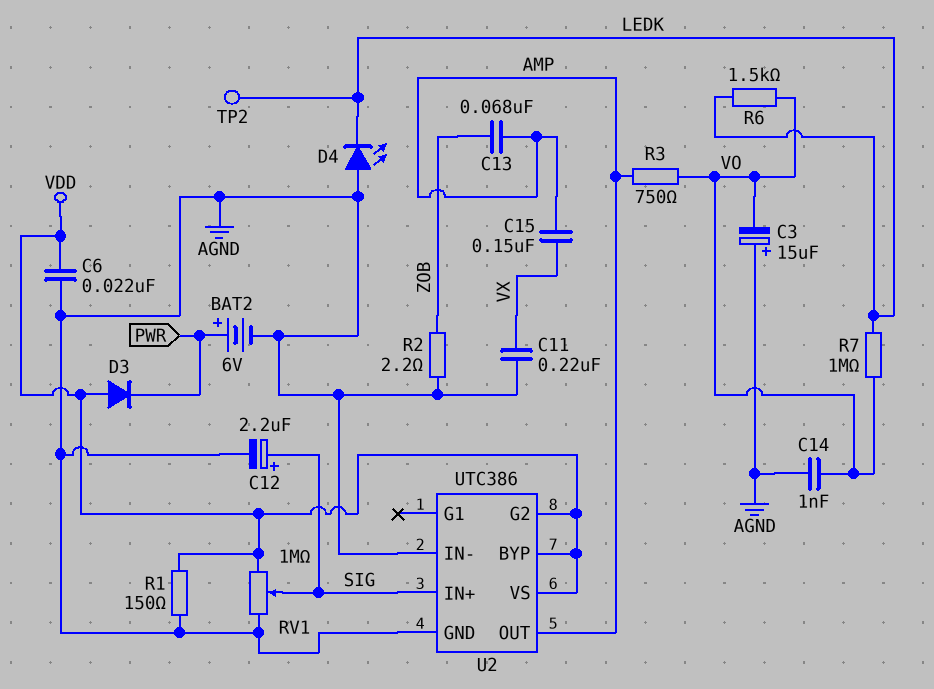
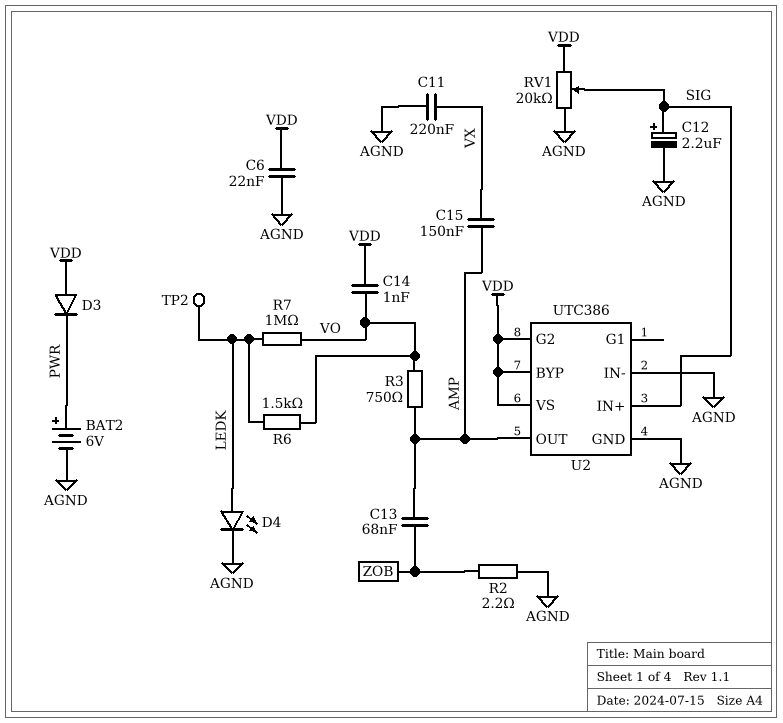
C3: 15uF (plus AGND, minus VO) -> none
C14: 1nF (AGND, VO) -> 1nF (VDD, VO)
D4: LED (A AGND, K LEDK) -> LED (A LEDK, K AGND)
R1: 150 (AGND, VDD) -> none
RV1: 1M (AGND, VDD, wiper SIG) -> 20k (AGND, VDD, wiper SIG)

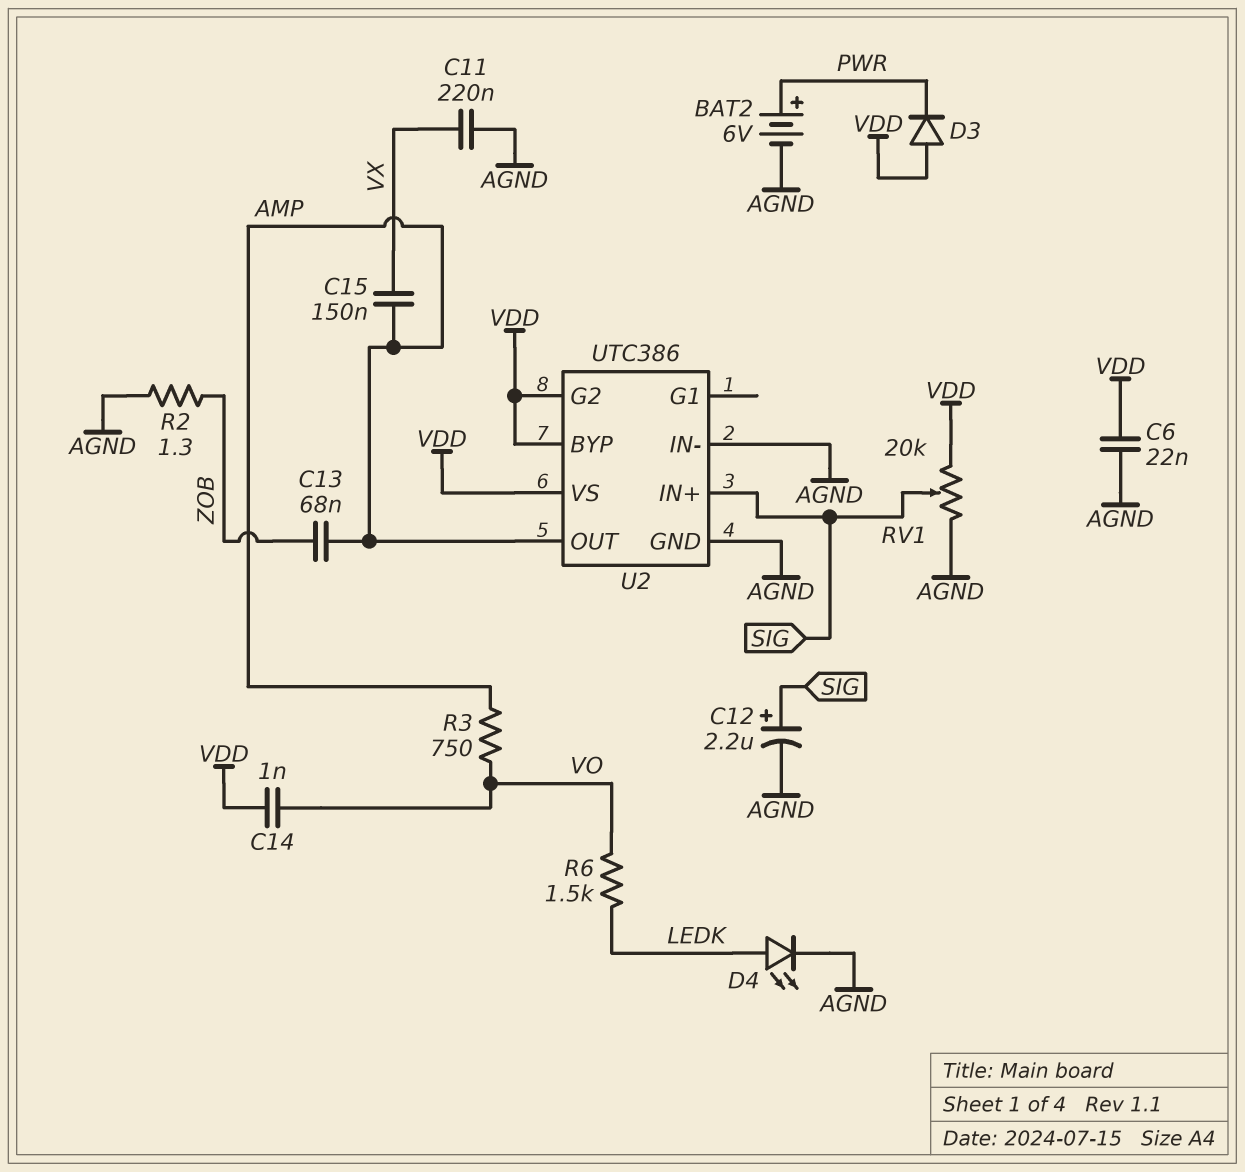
R2: 2.2 (AGND, ZOB) -> 1.3 (AGND, ZOB)
R7: 1M (LEDK, VO) -> none
TP2: test point (LEDK) -> none

